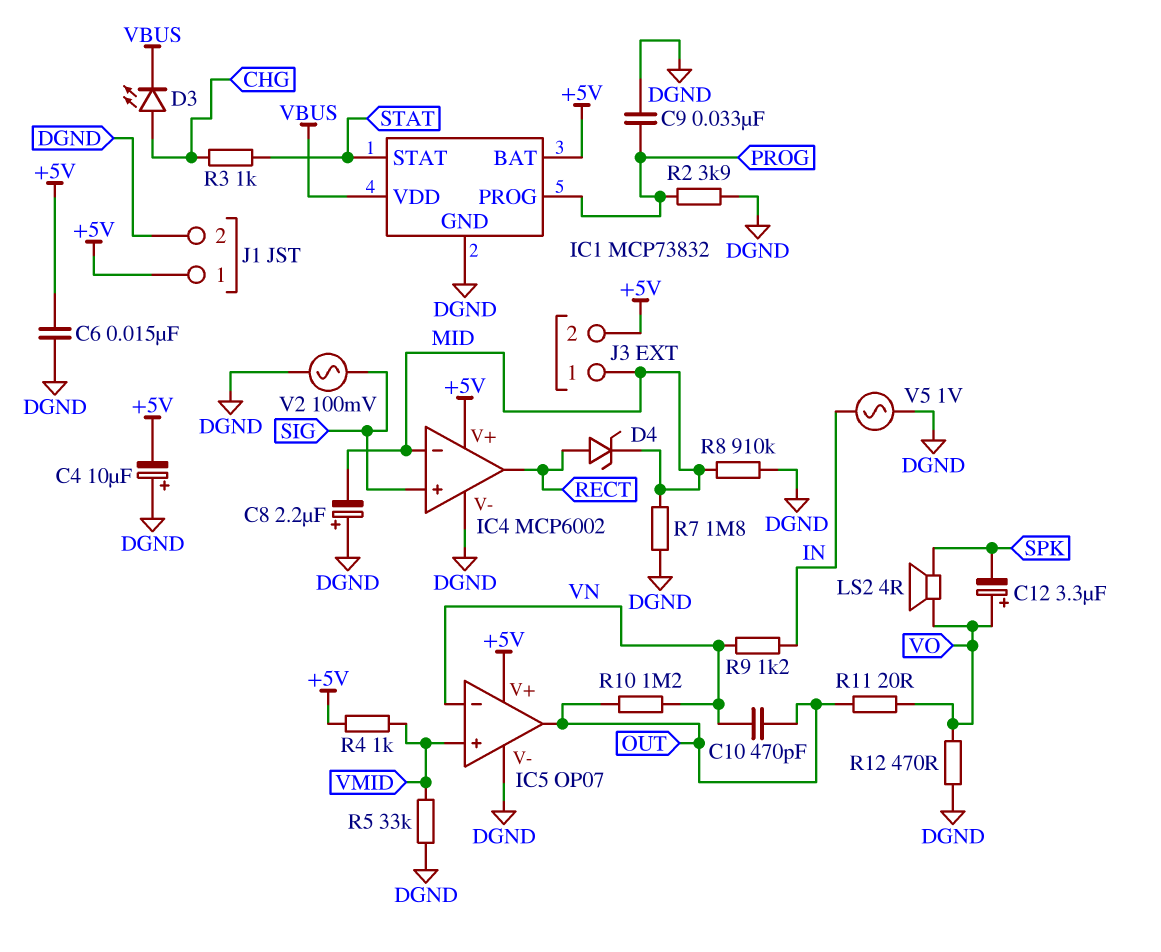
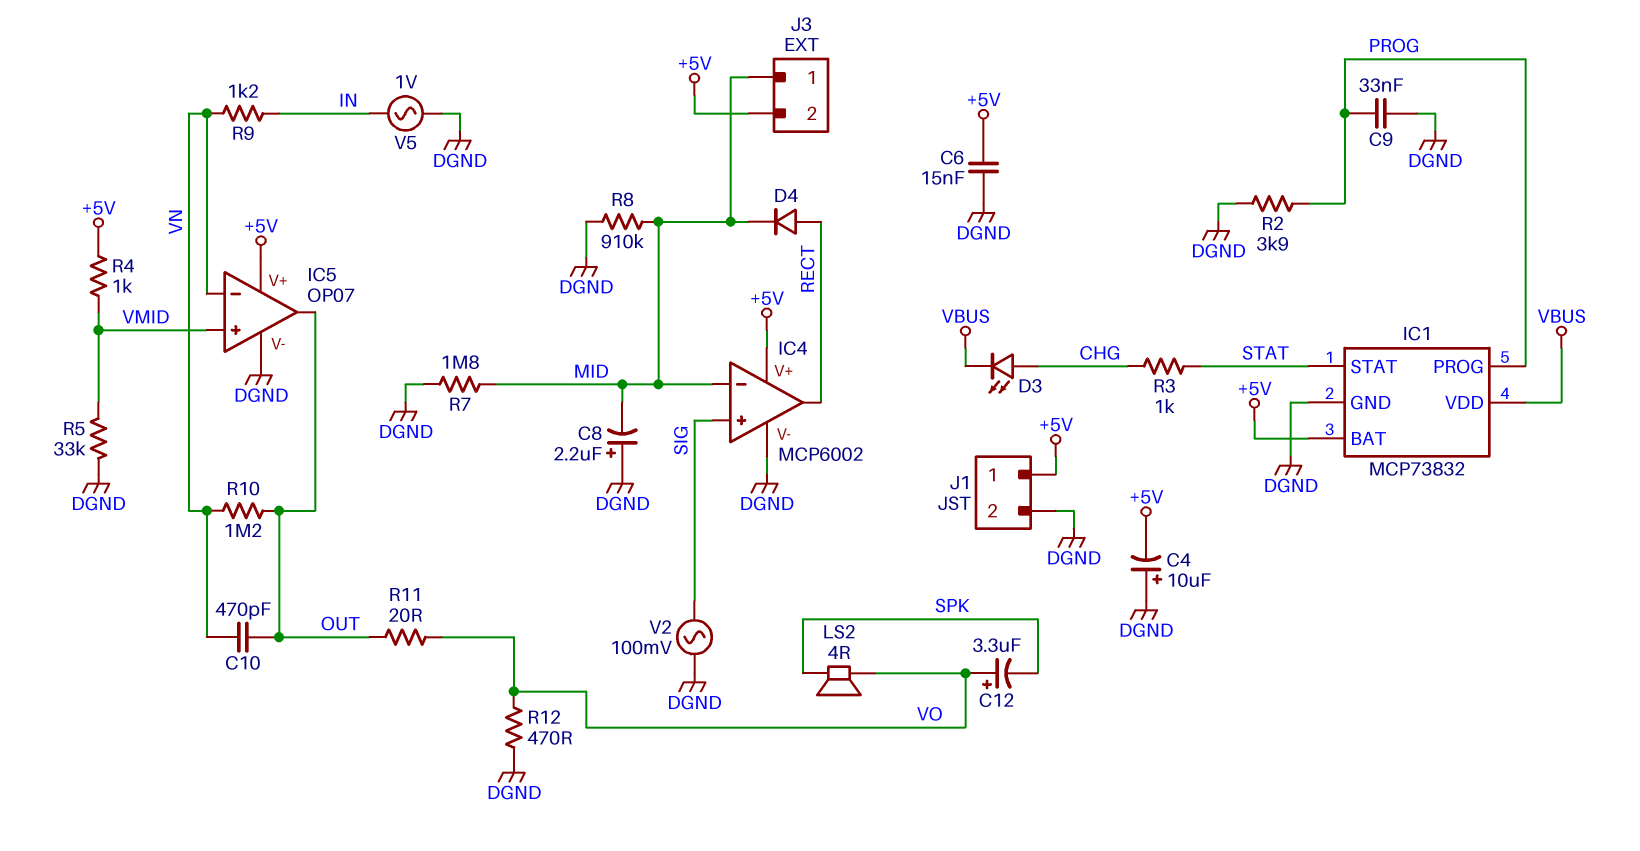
D4: zener (A RECT, K MID) -> diode (A RECT, K MID)

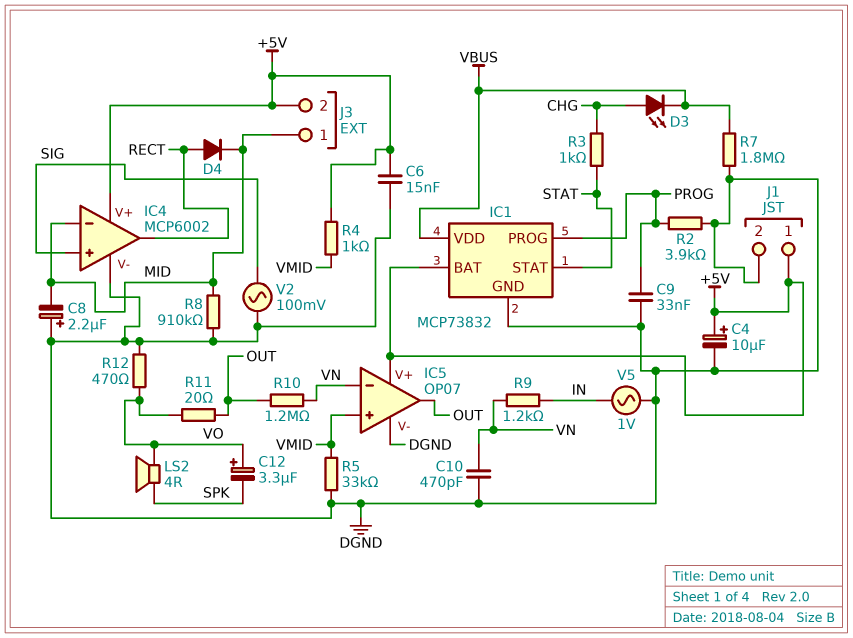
C4: 10uF (plus DGND, minus +5V) -> 10uF (plus +5V, minus DGND)
C10: 470pF (OUT, VN) -> 470pF (DGND, VN)
R7: 1.8M (DGND, MID) -> 1.8M (DGND, VBUS)

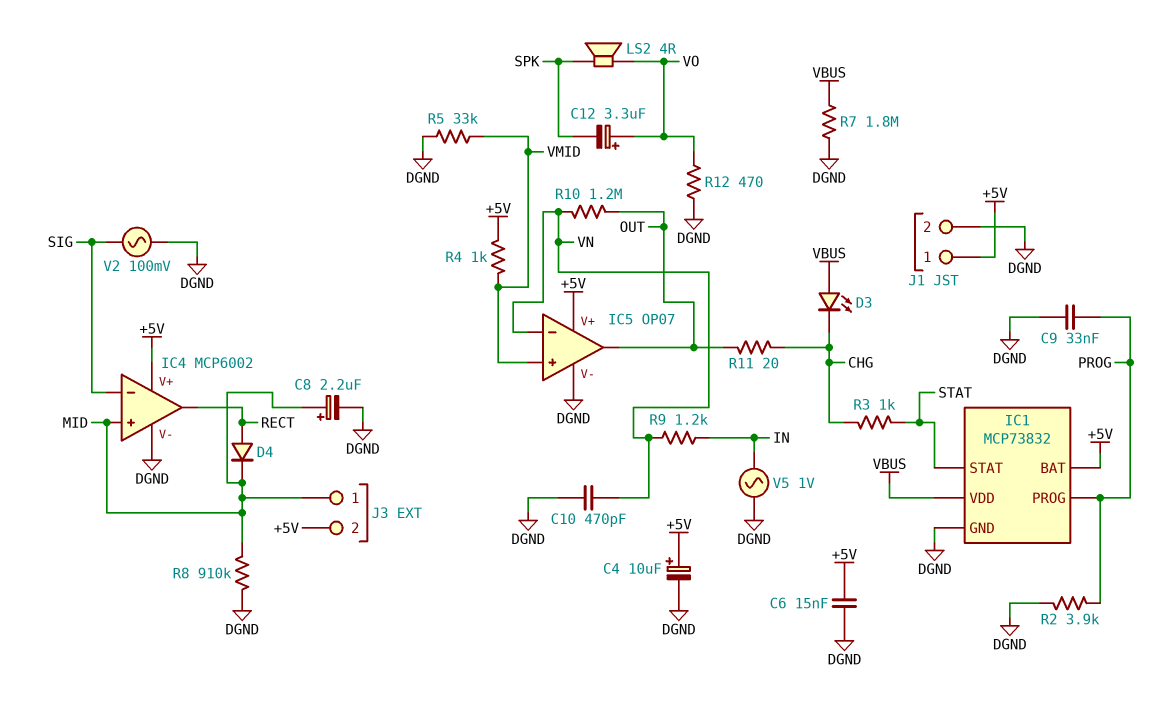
C8: 2.2uF (plus DGND, minus MID) -> 2.2uF (plus MID, minus DGND)
D3: LED (A CHG, K VBUS) -> LED (A VBUS, K CHG)
IC4 pin in+: SIG -> MID
IC4 pin in-: MID -> SIG
R11: 20 (OUT, VO) -> 20 (CHG, OUT)

